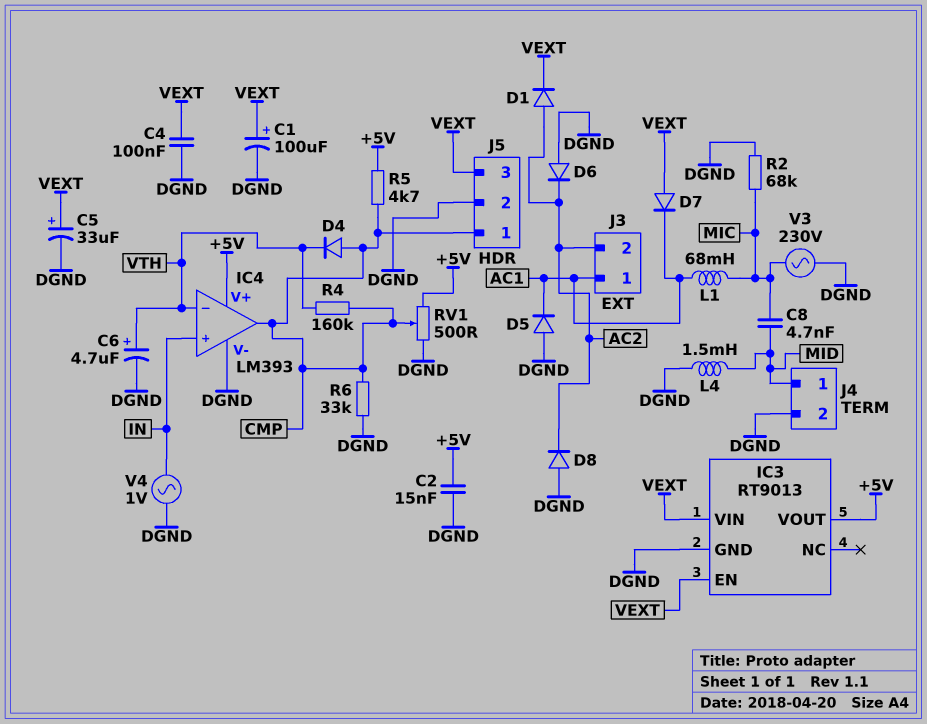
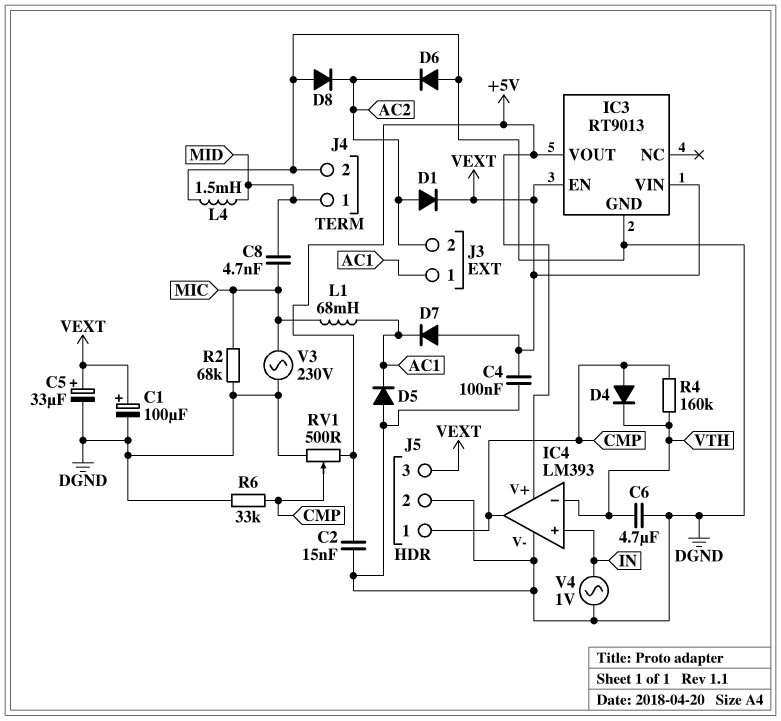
C6: 4.7uF (plus VTH, minus DGND) -> 4.7uF (DGND, VTH)
R5: 4.7k (+5V, CMP) -> none

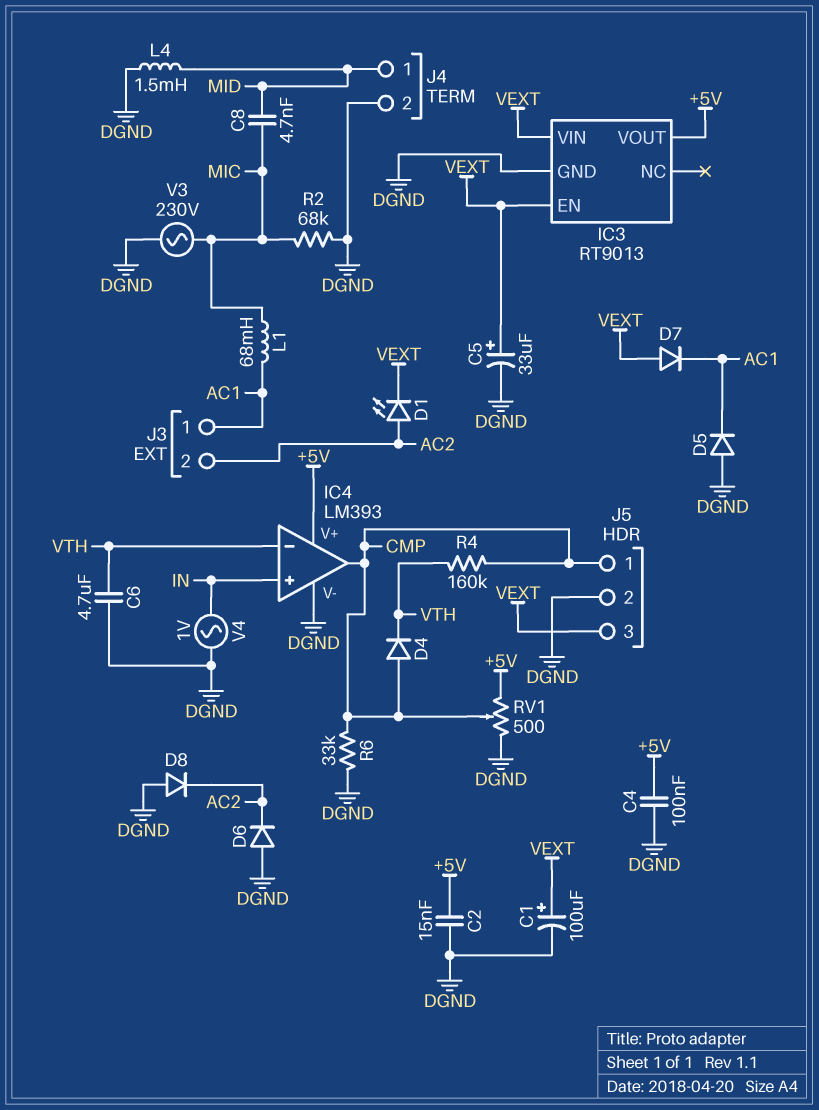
C4: 100nF (DGND, VEXT) -> 100nF (+5V, DGND)
D1: diode (A AC2, K VEXT) -> LED (A AC2, K VEXT)

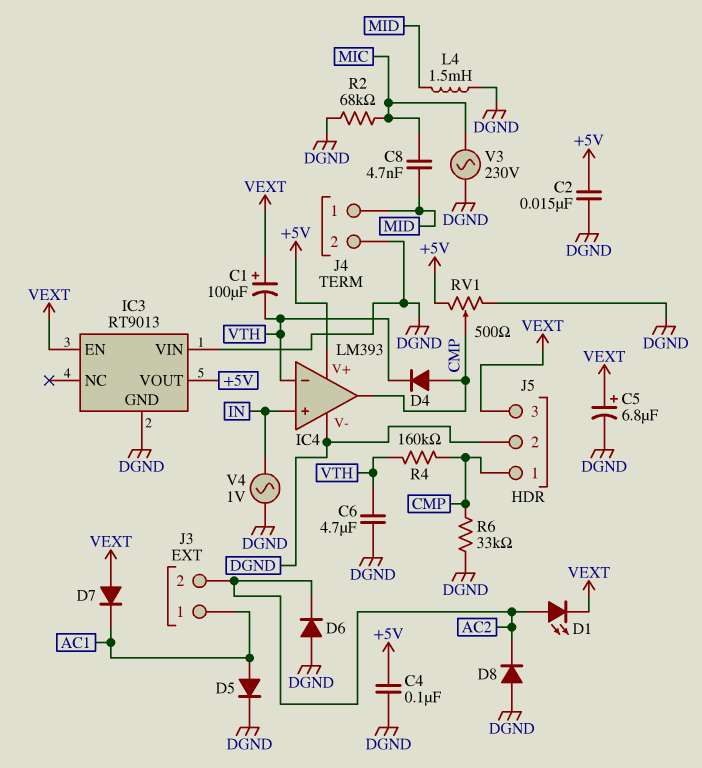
C1: 100uF (plus VEXT, minus DGND) -> 100uF (plus VEXT, minus VTH)
C5: 33uF (plus VEXT, minus DGND) -> 6.8uF (plus VEXT, minus DGND)
D5: diode (A DGND, K AC1) -> diode (A AC1, K DGND)
IC3 pin VIN: VEXT -> DGND
L1: 68mH (AC1, MIC) -> none

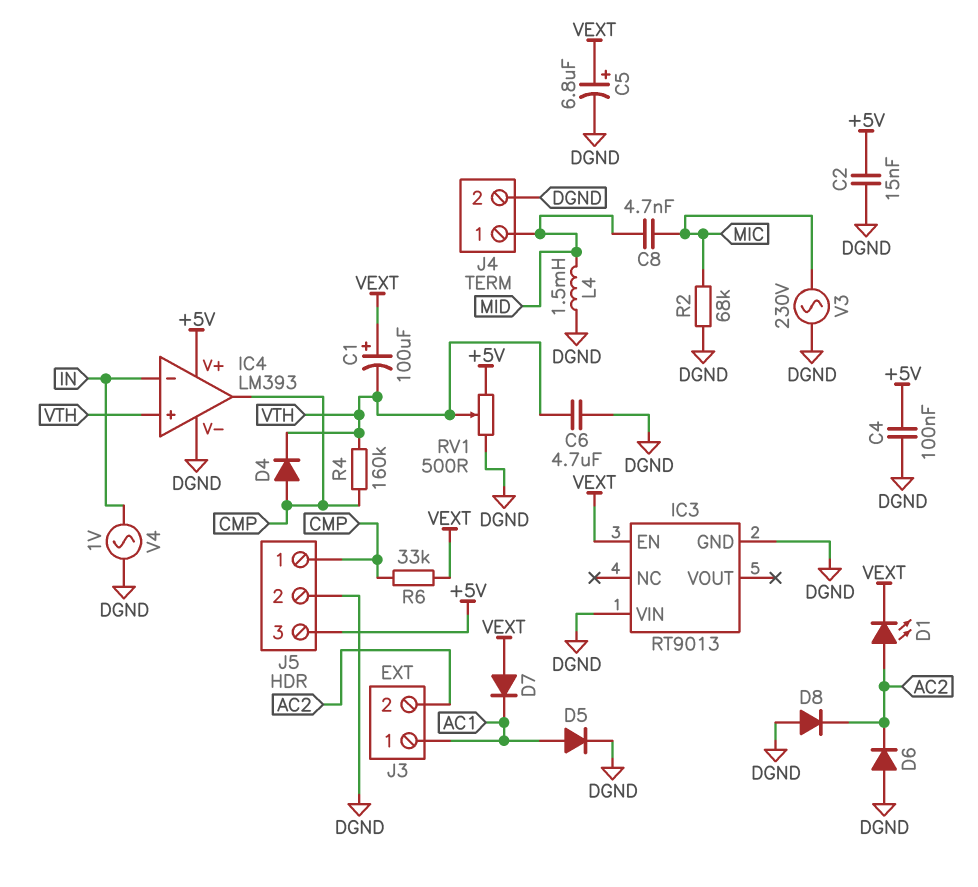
IC3 pin VOUT: +5V -> none
IC4 pin in+: IN -> VTH
IC4 pin in-: VTH -> IN
J5 pin 3: VEXT -> +5V
R6: 33k (CMP, DGND) -> 33k (CMP, VEXT)
RV1: 500 (+5V, DGND, wiper CMP) -> 500 (+5V, DGND, wiper VTH)

